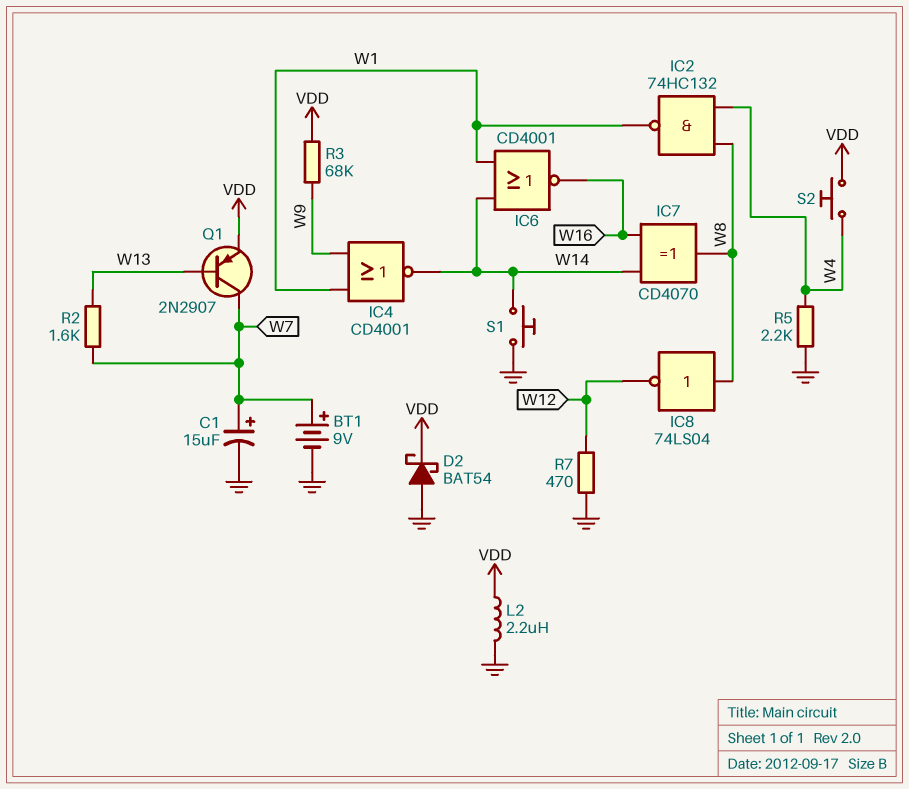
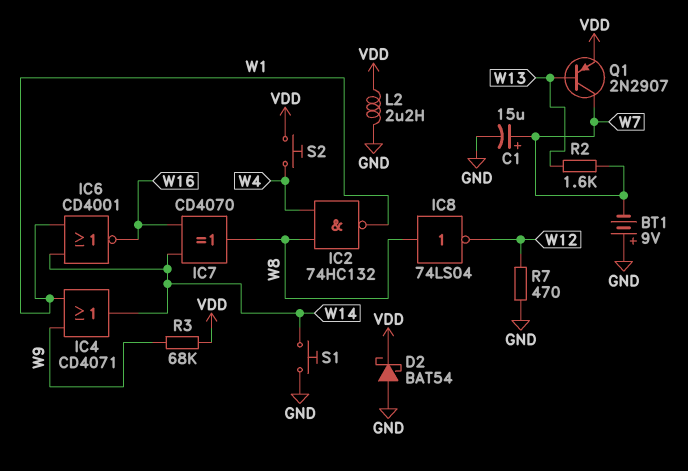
BT1: 9V (plus W7, minus GND) -> 9V (plus GND, minus W7)
IC4: NOR CD4001 (in W1, in W9, out W14) -> OR CD4071 (in W1, in W9, out W14)
R5: 2.2k (GND, W4) -> none

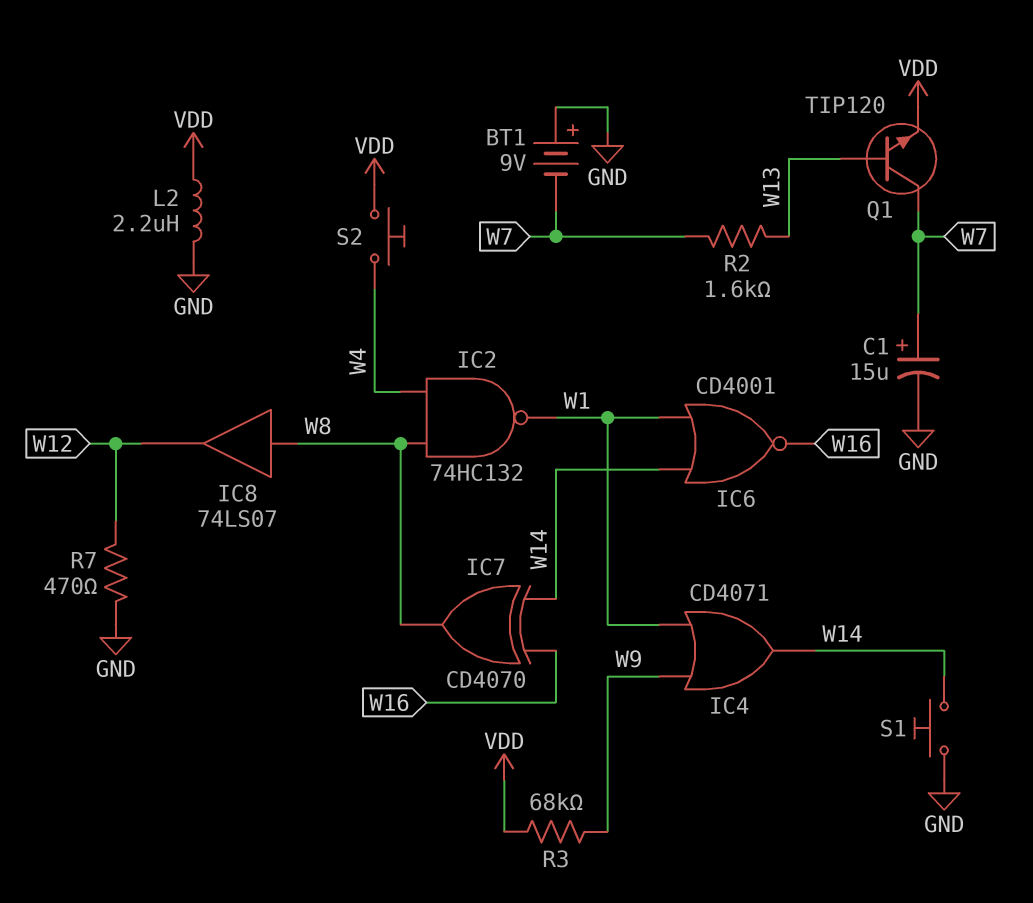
D2: schottky BAT54 (A GND, K VDD) -> none
IC8: NOT 74LS04 (in W8, out W12) -> buffer 74LS07 (in W8, out W12)
Q1: PNP 2N2907 (B W13, C W7, E VDD) -> NPN TIP120 (B W13, C W7, E VDD)

